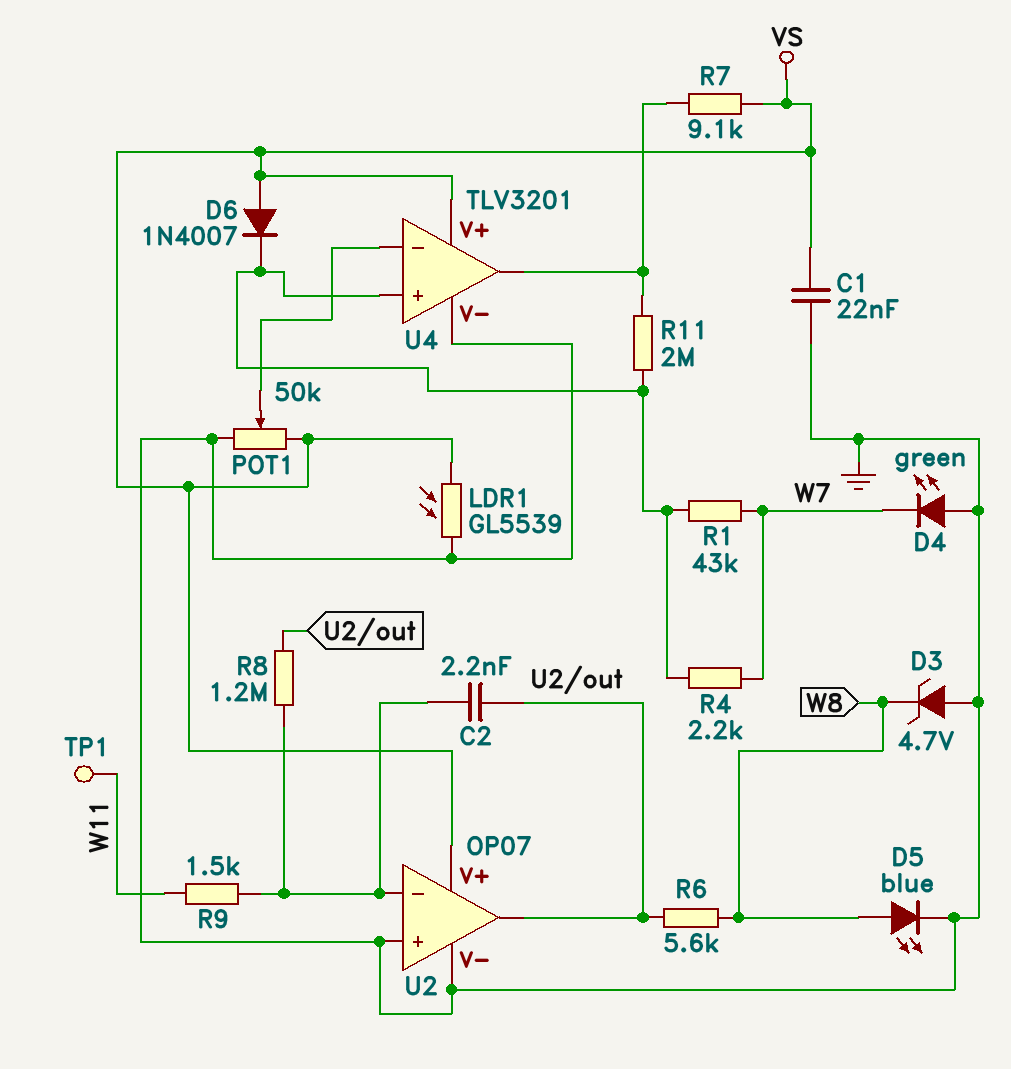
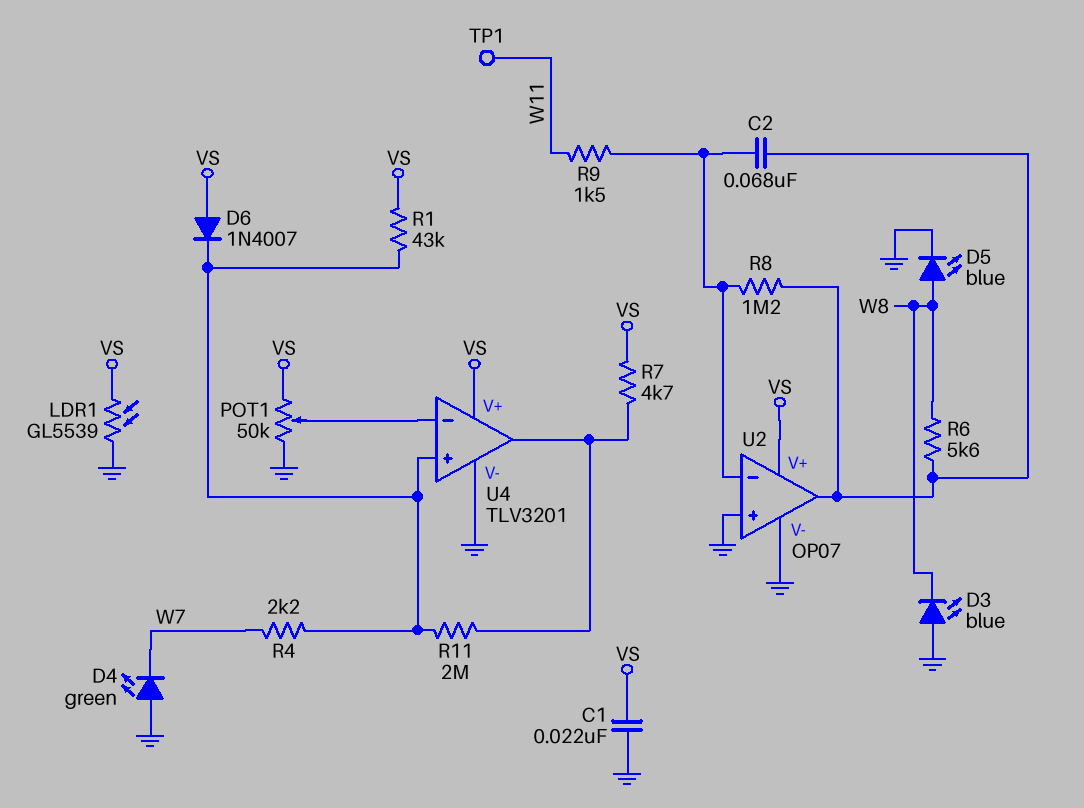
C2: 2.2nF (U2/in-, U2/out) -> 68nF (U2/in-, U2/out)
D3: zener 4.7V (A GND, K W8) -> LED blue (A GND, K W8)
R1: 43k (U4/in+, W7) -> 43k (U4/in+, VS)
R7: 9.1k (U4/out, VS) -> 4.7k (U4/out, VS)

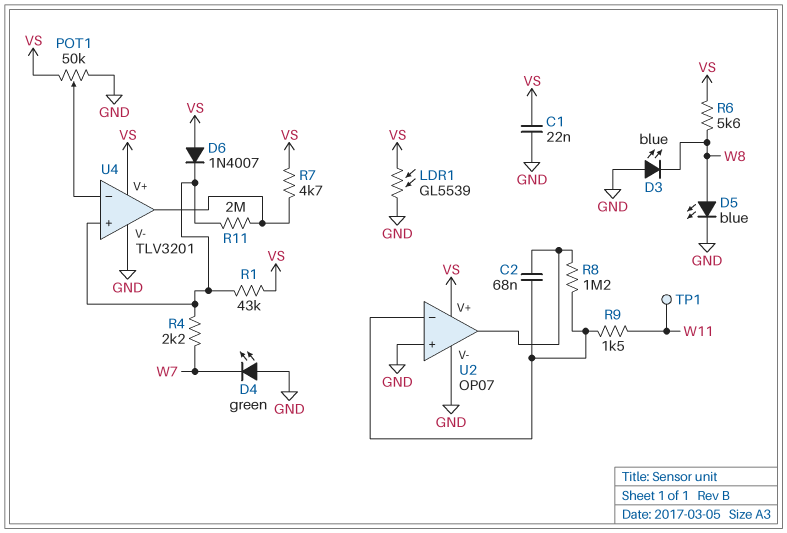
R6: 5.6k (U2/out, W8) -> 5.6k (VS, W8)

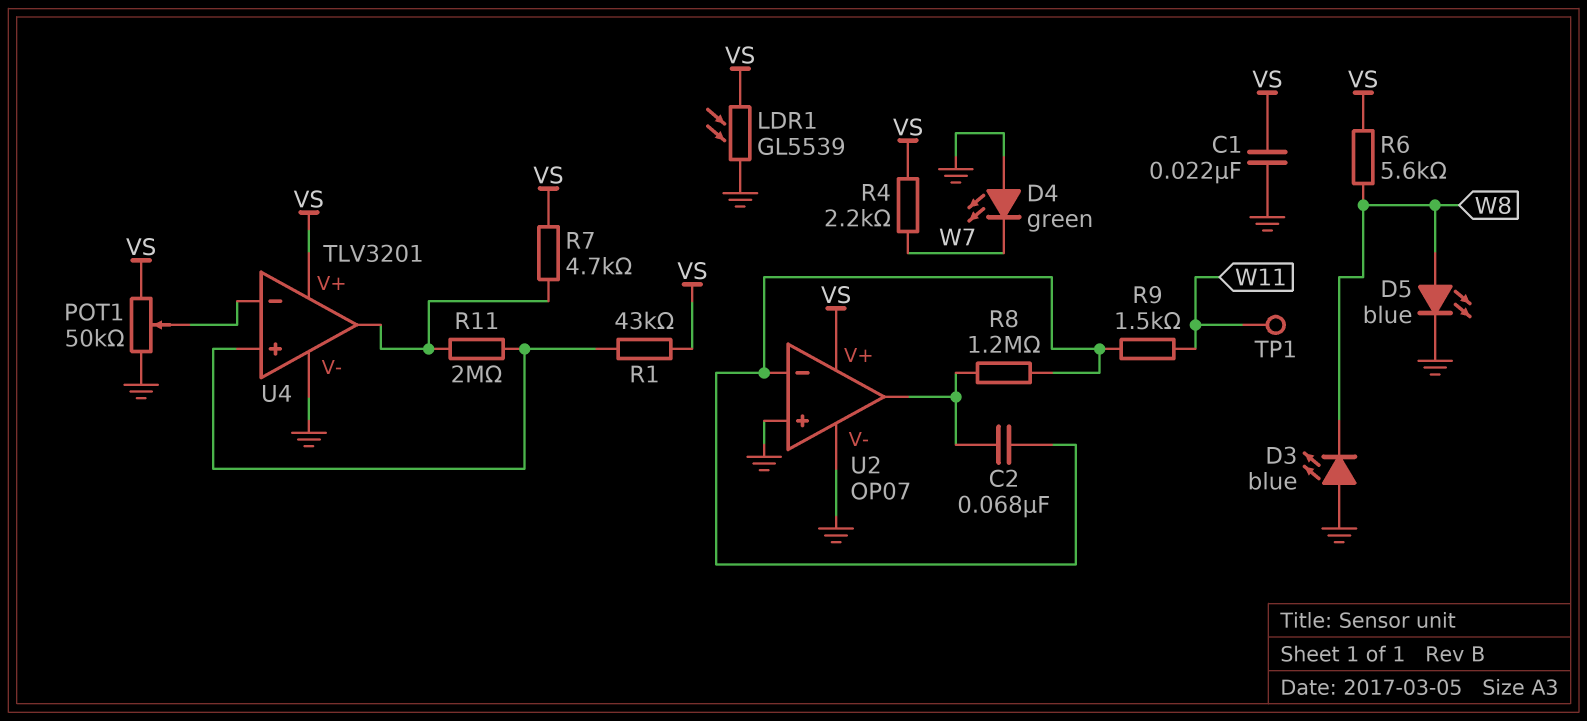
D6: diode 1N4007 (A VS, K U4/in+) -> none
R4: 2.2k (U4/in+, W7) -> 2.2k (VS, W7)

